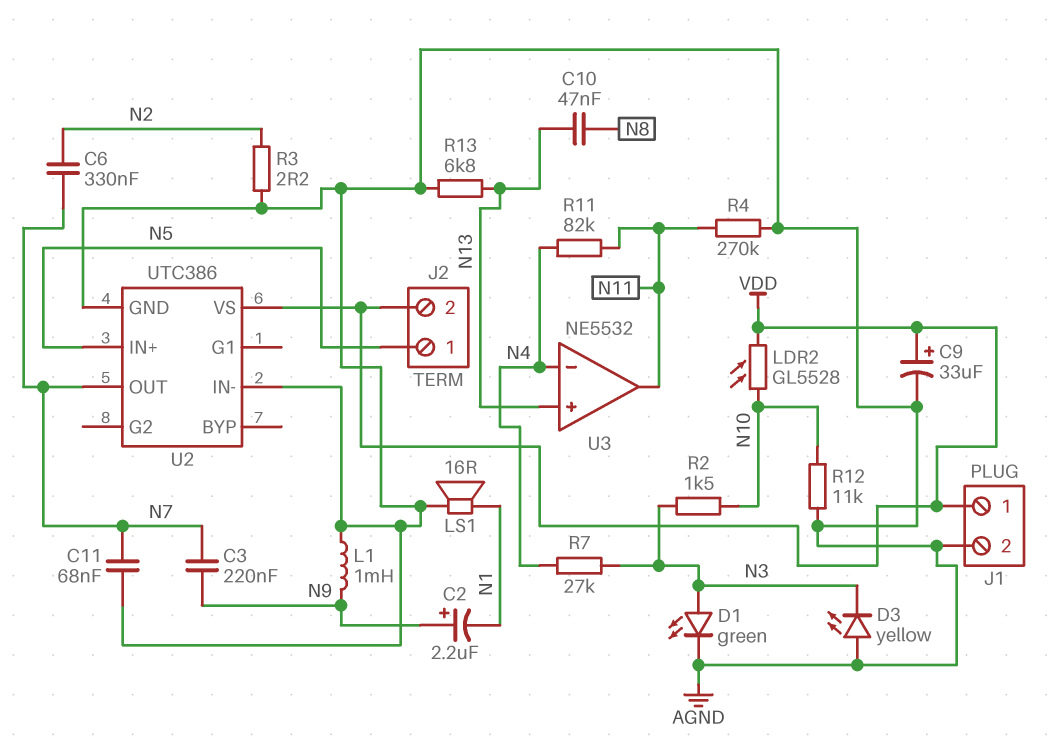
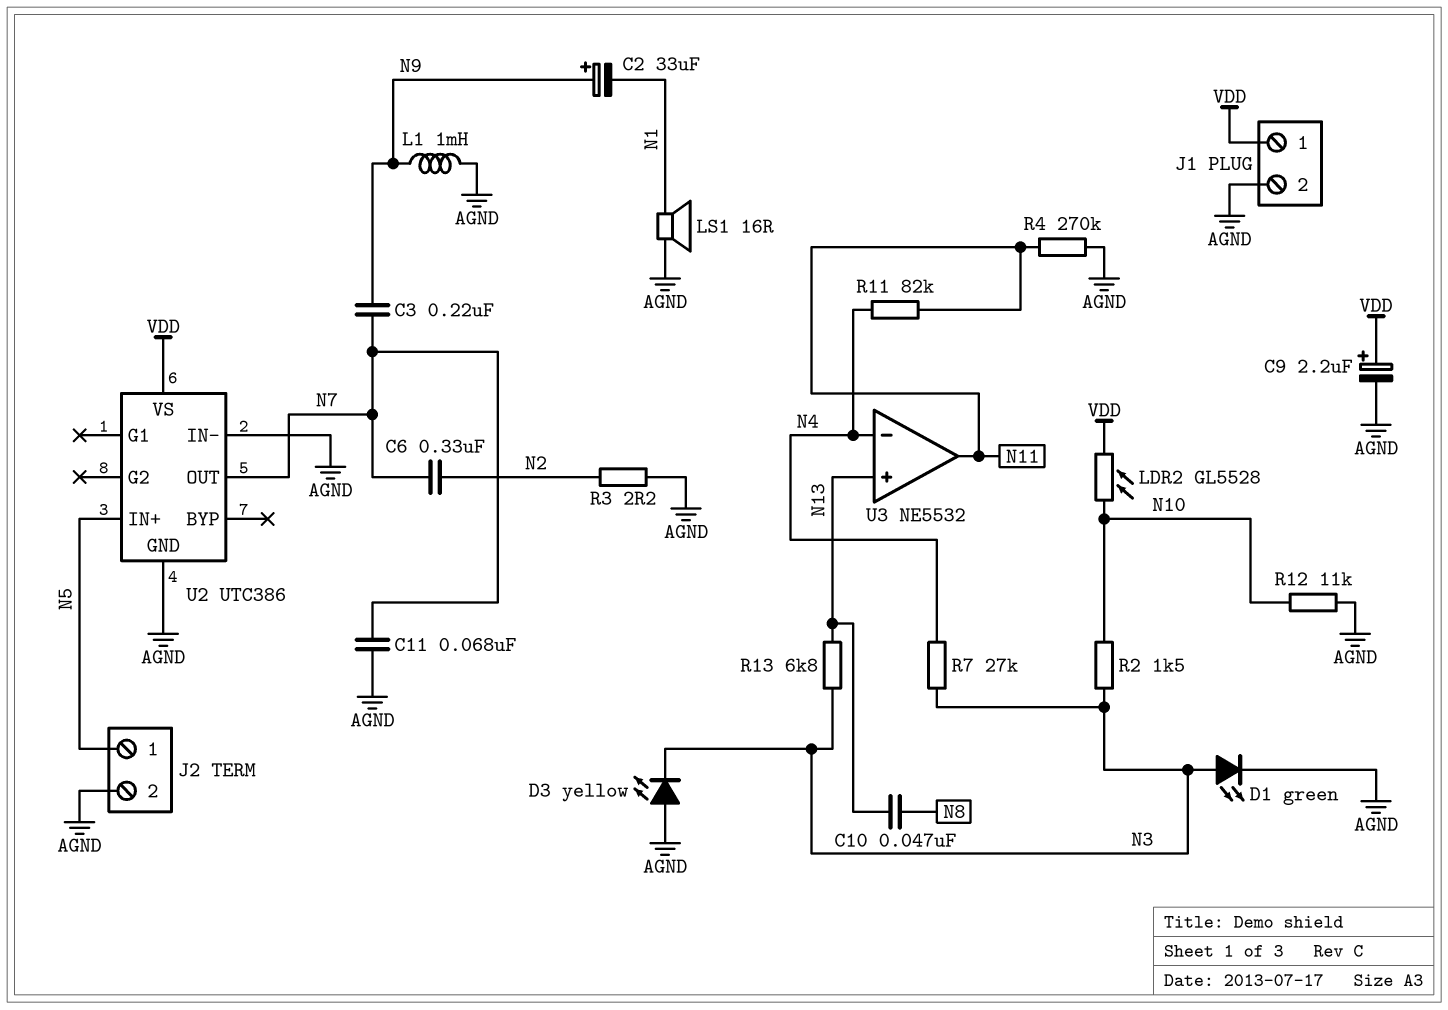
C2: 2.2uF (plus N9, minus N1) -> 33uF (plus N9, minus N1)
C9: 33uF (plus VDD, minus AGND) -> 2.2uF (plus VDD, minus AGND)
J2 pin 2: VDD -> AGND
R13: 6.8k (AGND, N13) -> 6.8k (N3, N13)

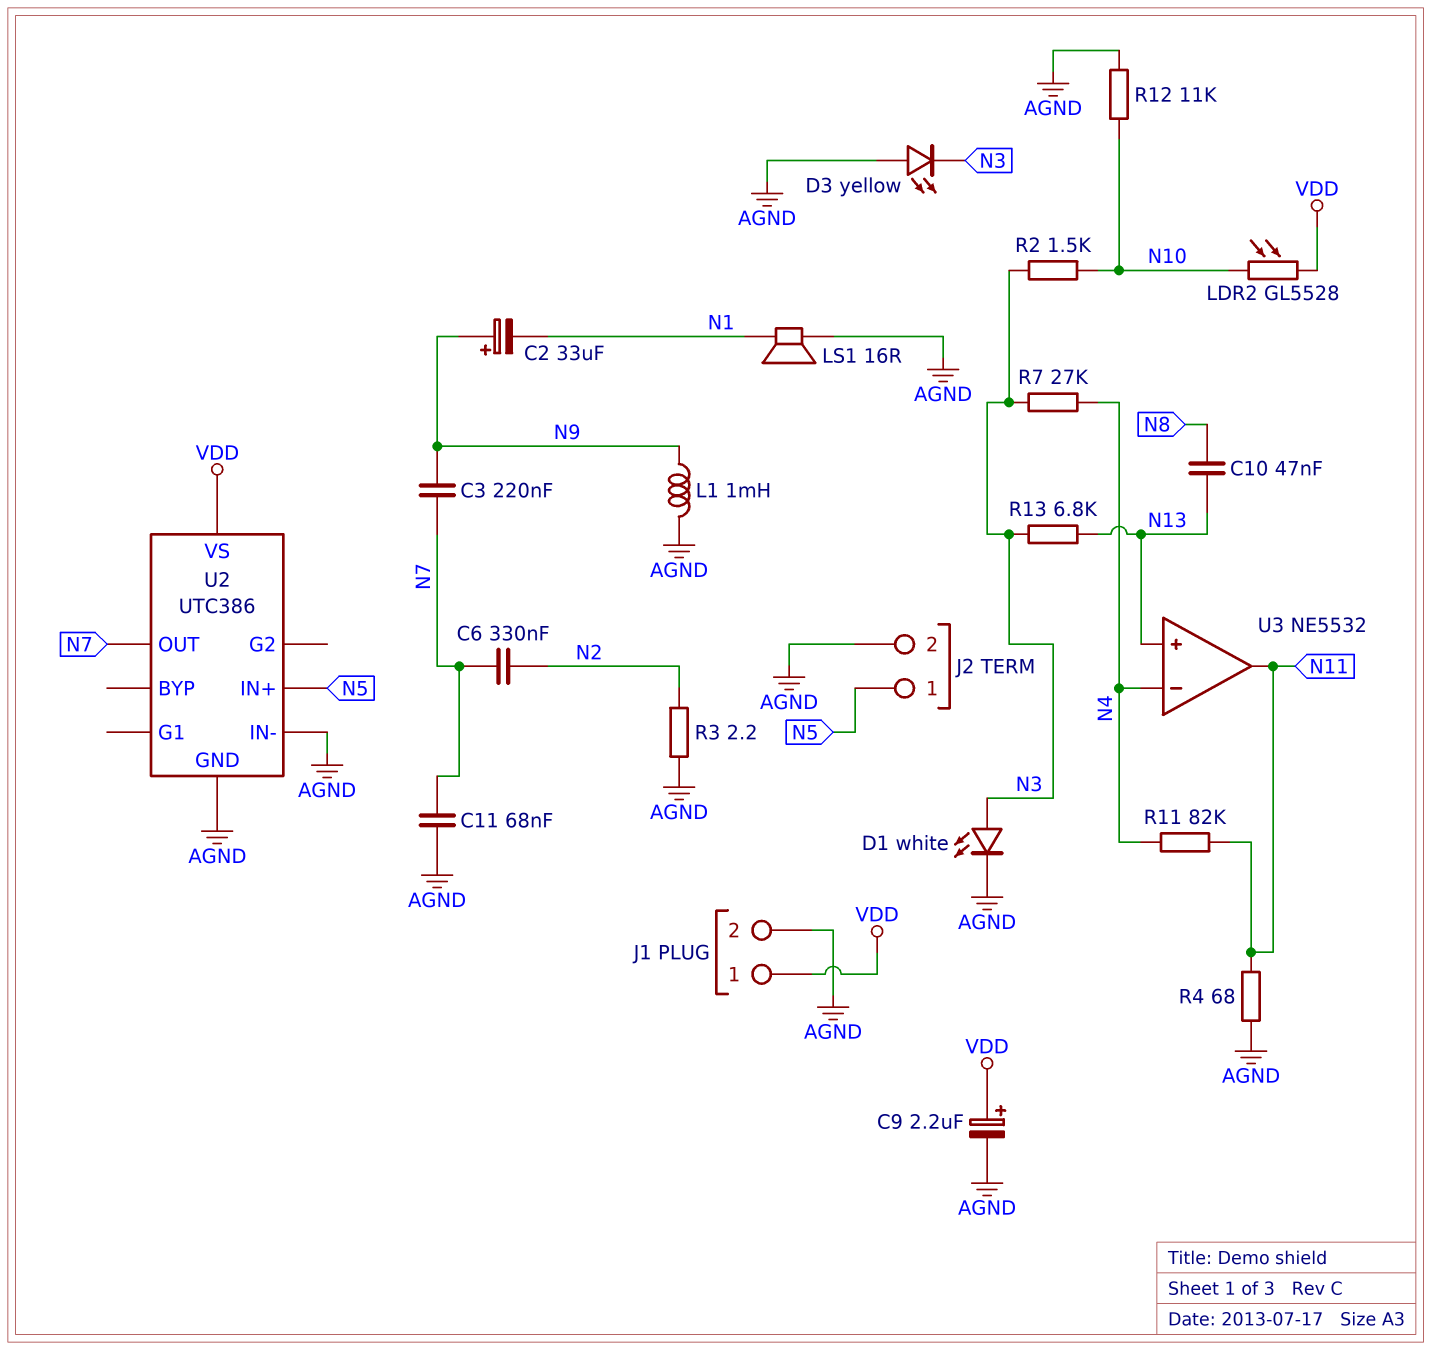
D1: LED green (A N3, K AGND) -> LED white (A N3, K AGND)
R4: 270k (AGND, N11) -> 68 (AGND, N11)

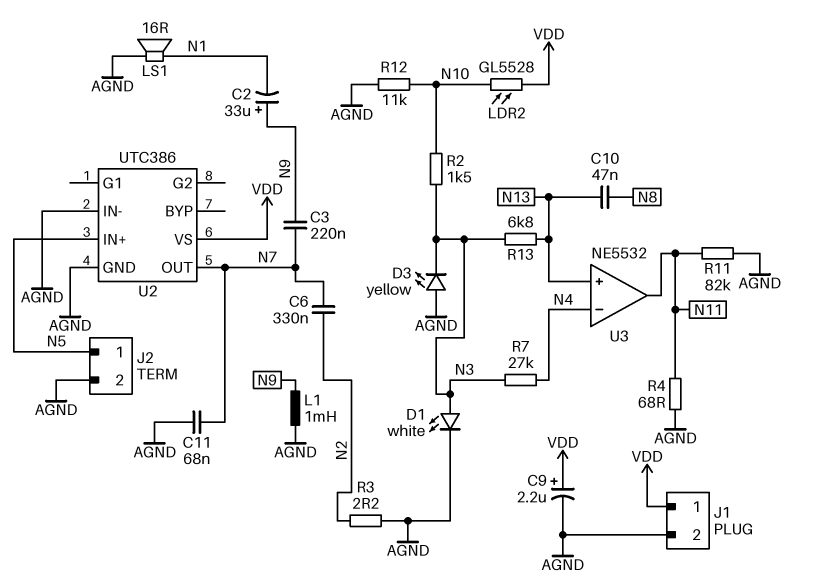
R11: 82k (N4, N11) -> 82k (AGND, N11)

